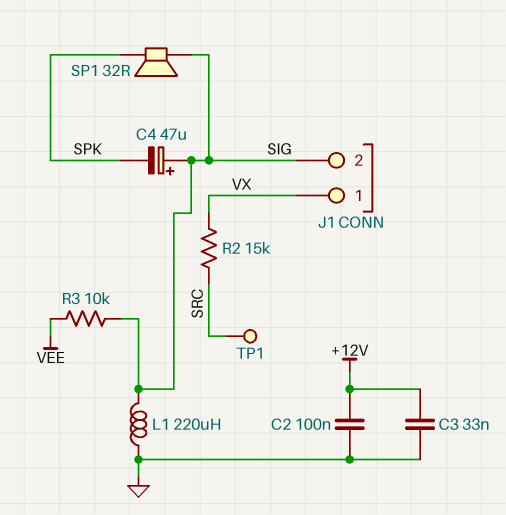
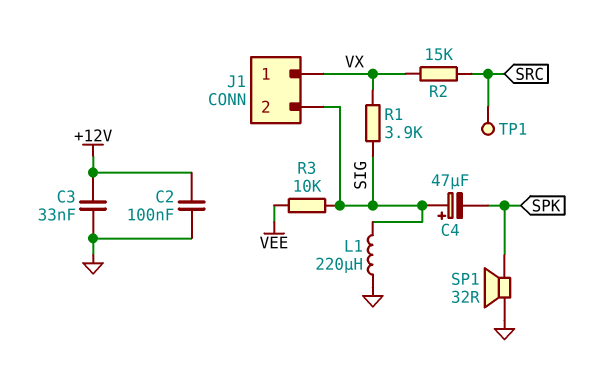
R1: none -> 3.9k (SIG, VX)
SP1: speaker 32R (SIG, SPK) -> speaker 32R (GND, SPK)

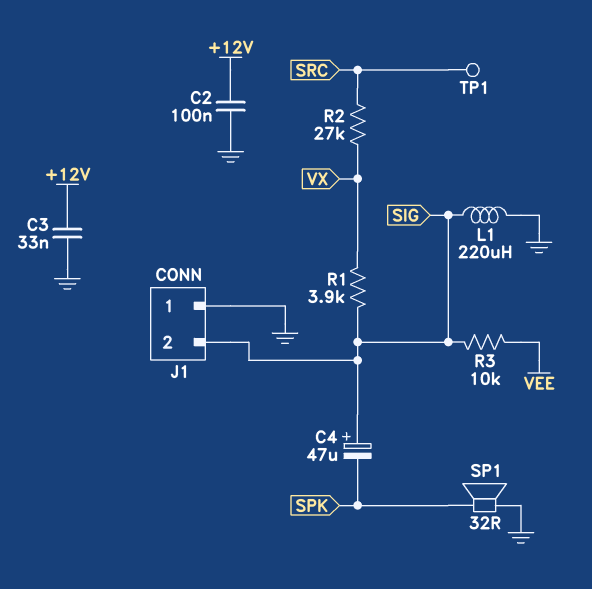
J1 pin 1: VX -> GND
R2: 15k (SRC, VX) -> 27k (SRC, VX)

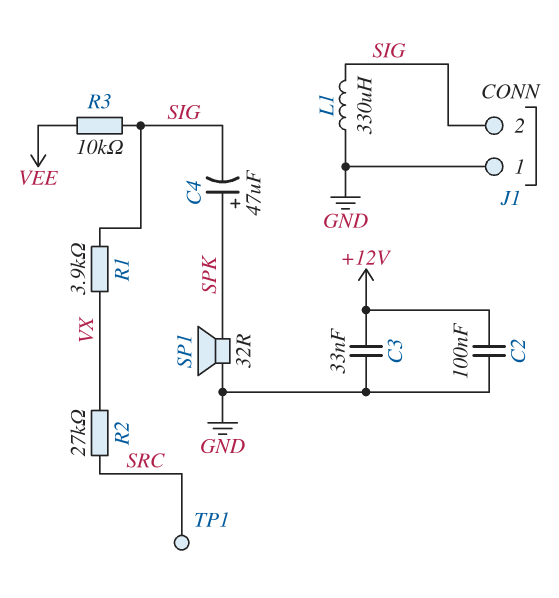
C4: 47uF (plus SIG, minus SPK) -> 47uF (plus SPK, minus SIG)
L1: 220uH (GND, SIG) -> 330uH (GND, SIG)

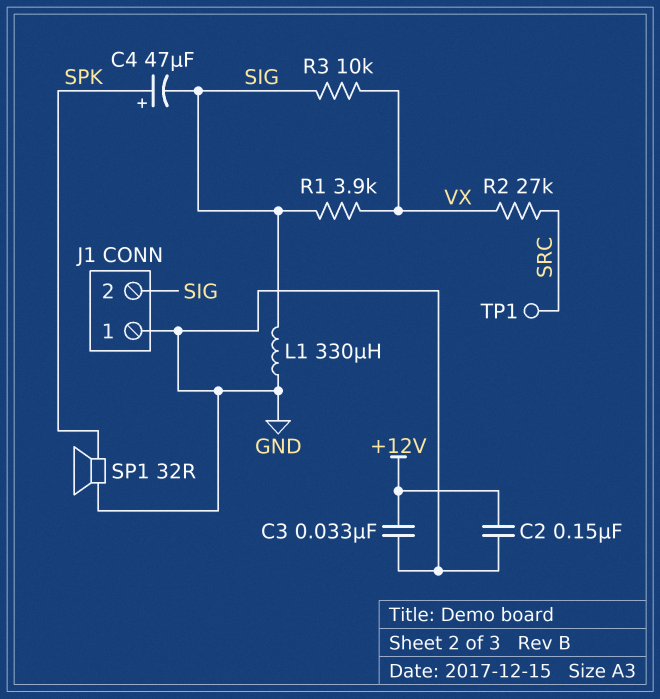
C2: 100nF (+12V, GND) -> 150nF (+12V, GND)
R3: 10k (SIG, VEE) -> 10k (SIG, VX)

